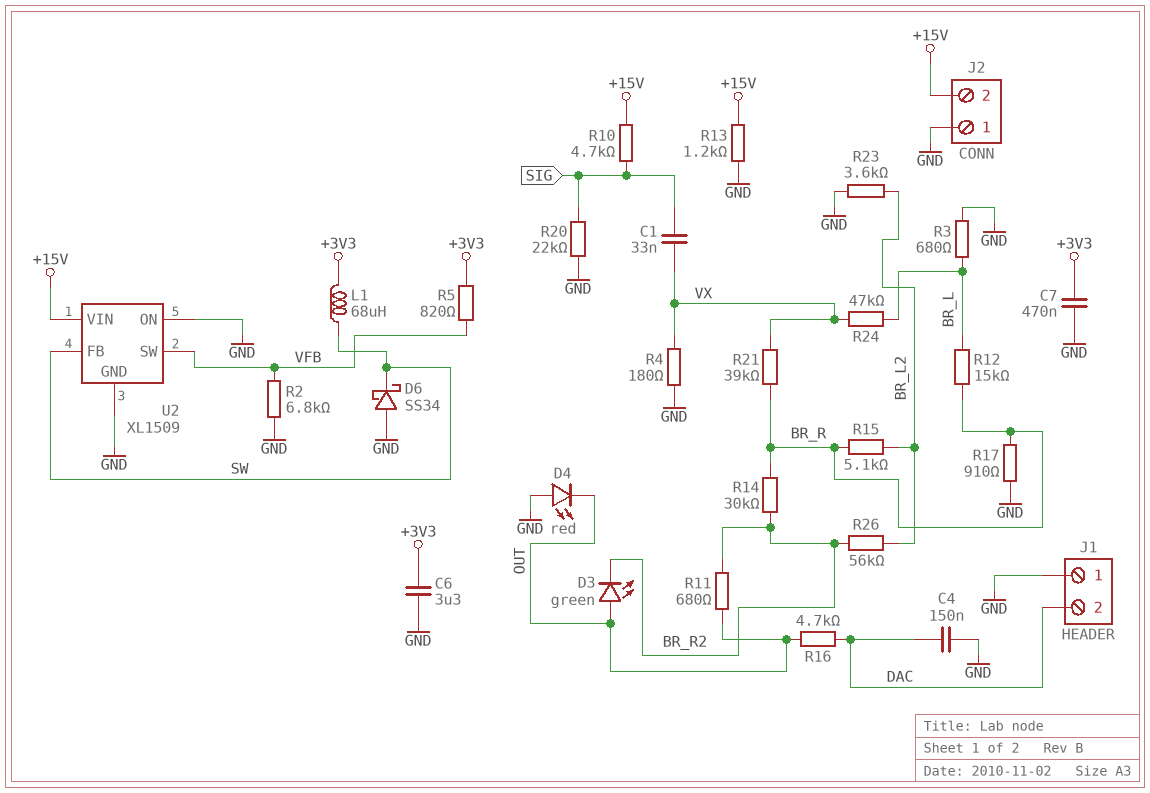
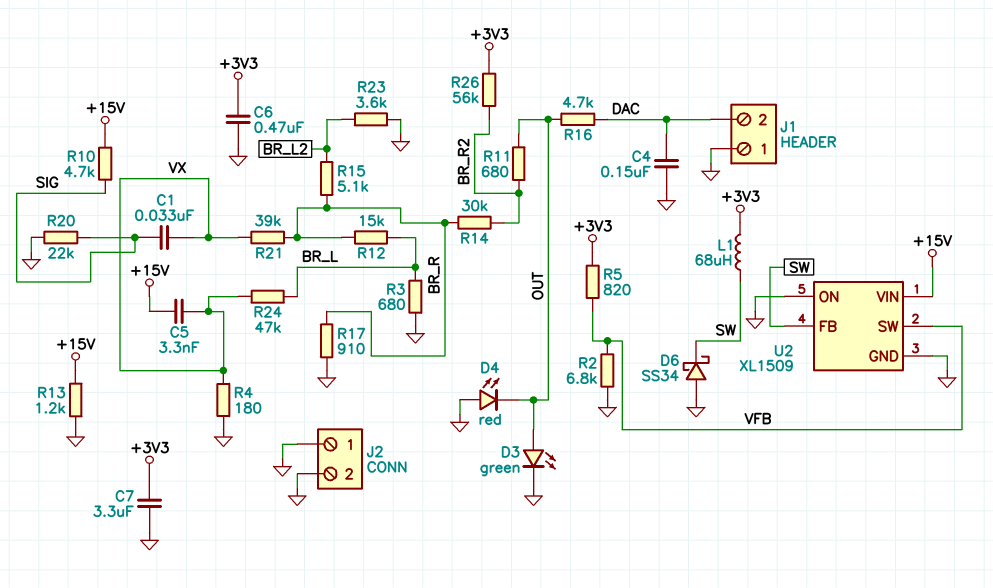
C5: none -> 3.3nF (+15V, VX)
C6: 3.3uF (+3V3, GND) -> 470nF (+3V3, GND)
C7: 470nF (+3V3, GND) -> 3.3uF (+3V3, GND)
D3: LED green (A OUT, K BR_R2) -> LED green (A OUT, K GND)
J2 pin 2: +15V -> GND
R26: 56k (BR_L2, BR_R2) -> 56k (+3V3, BR_R2)

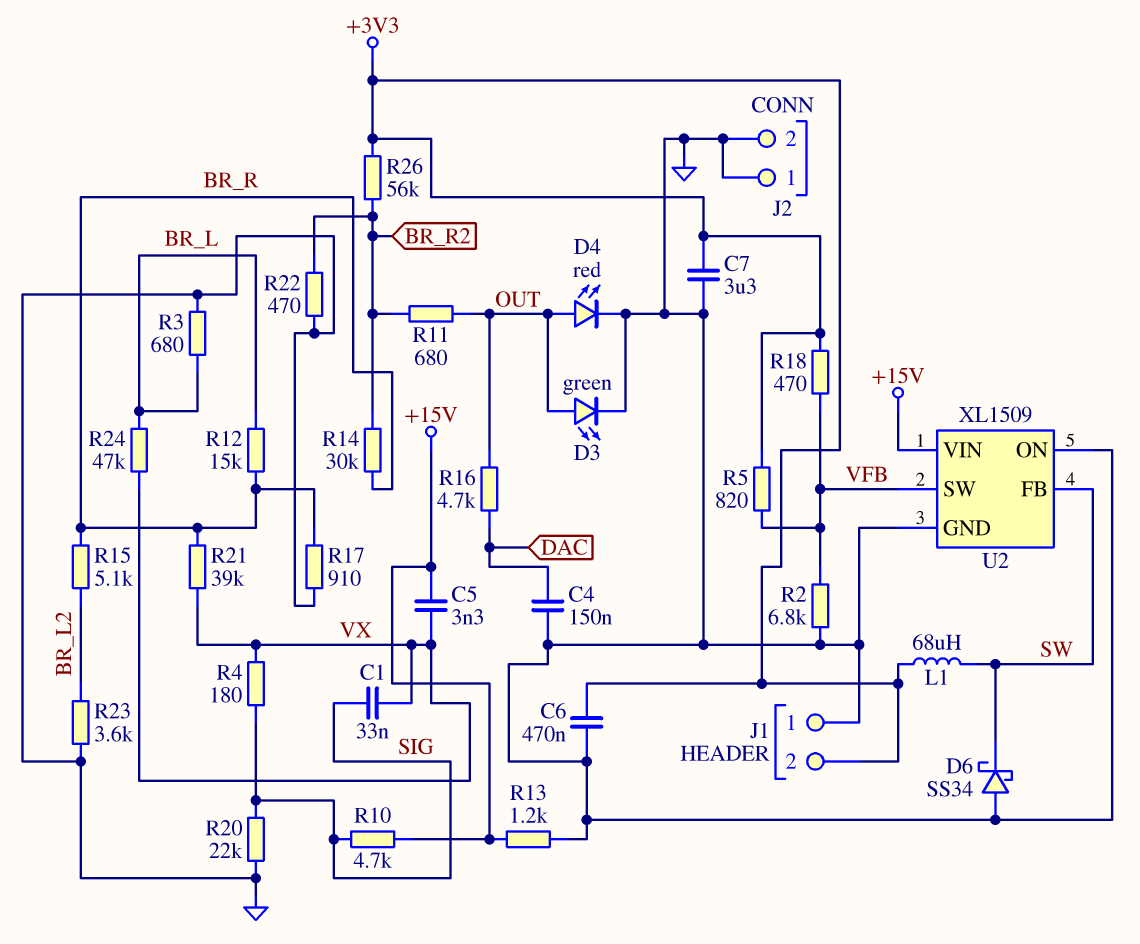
D4: LED red (A GND, K OUT) -> LED red (A OUT, K GND)
J1 pin 2: DAC -> +3V3
R4: 180 (GND, VX) -> 180 (SIG, VX)
R18: none -> 470 (+3V3, VFB)
R22: none -> 470 (BR_R2, GND)

